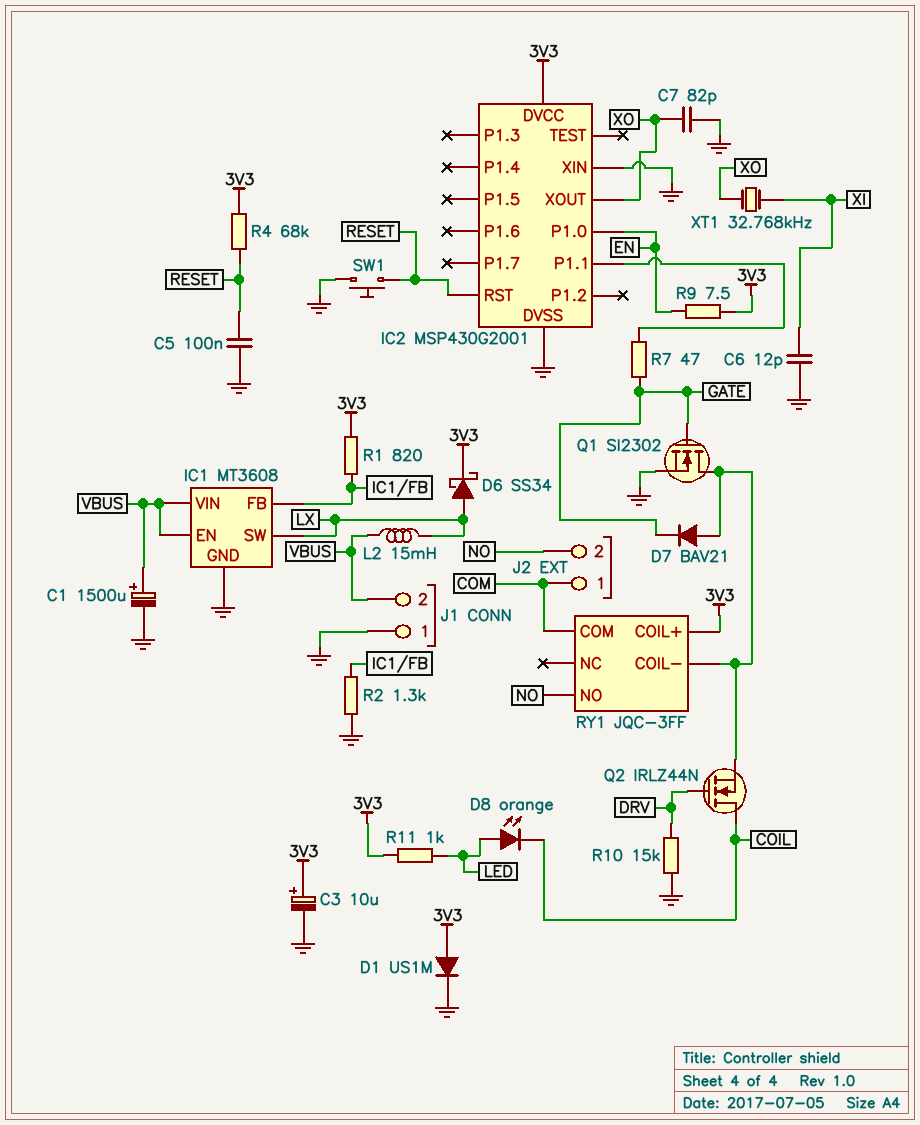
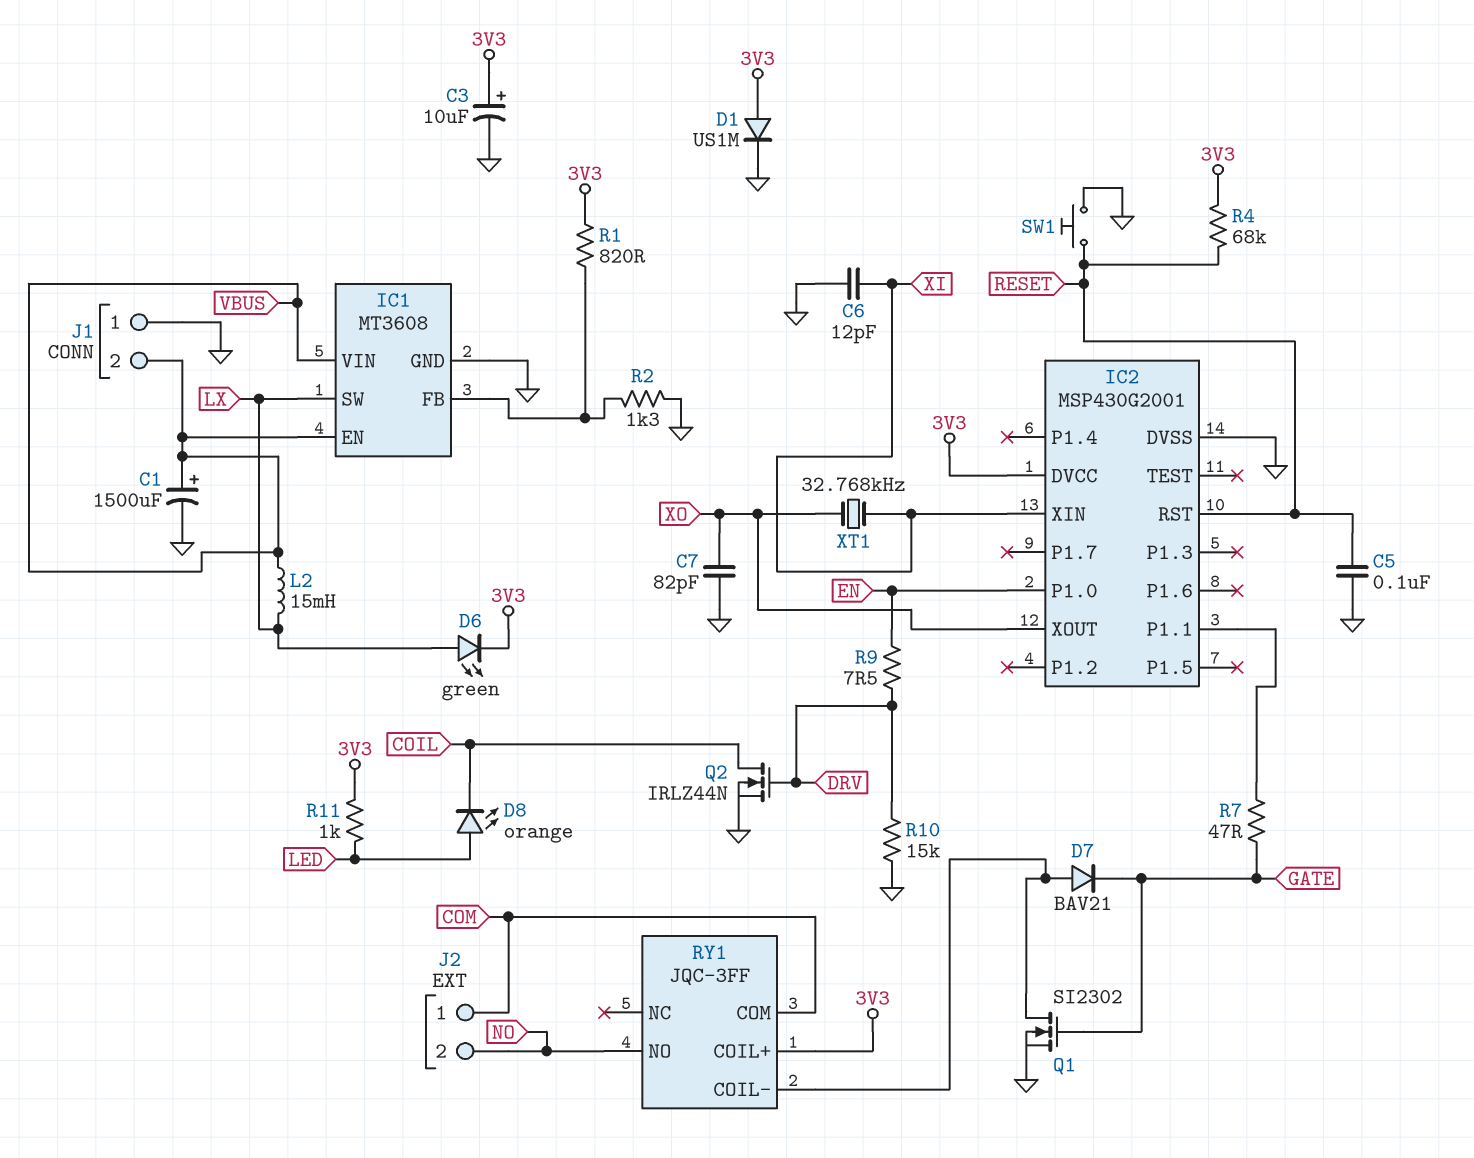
D6: schottky SS34 (A LX, K 3V3) -> LED green (A LX, K 3V3)
IC2 pin XIN: GND -> XI
Q2: NMOS IRLZ44N (G DRV, D COIL, S RY1/COIL-) -> NMOS IRLZ44N (G DRV, D COIL, S GND)
R9: 7.5 (3V3, EN) -> 7.5 (DRV, EN)

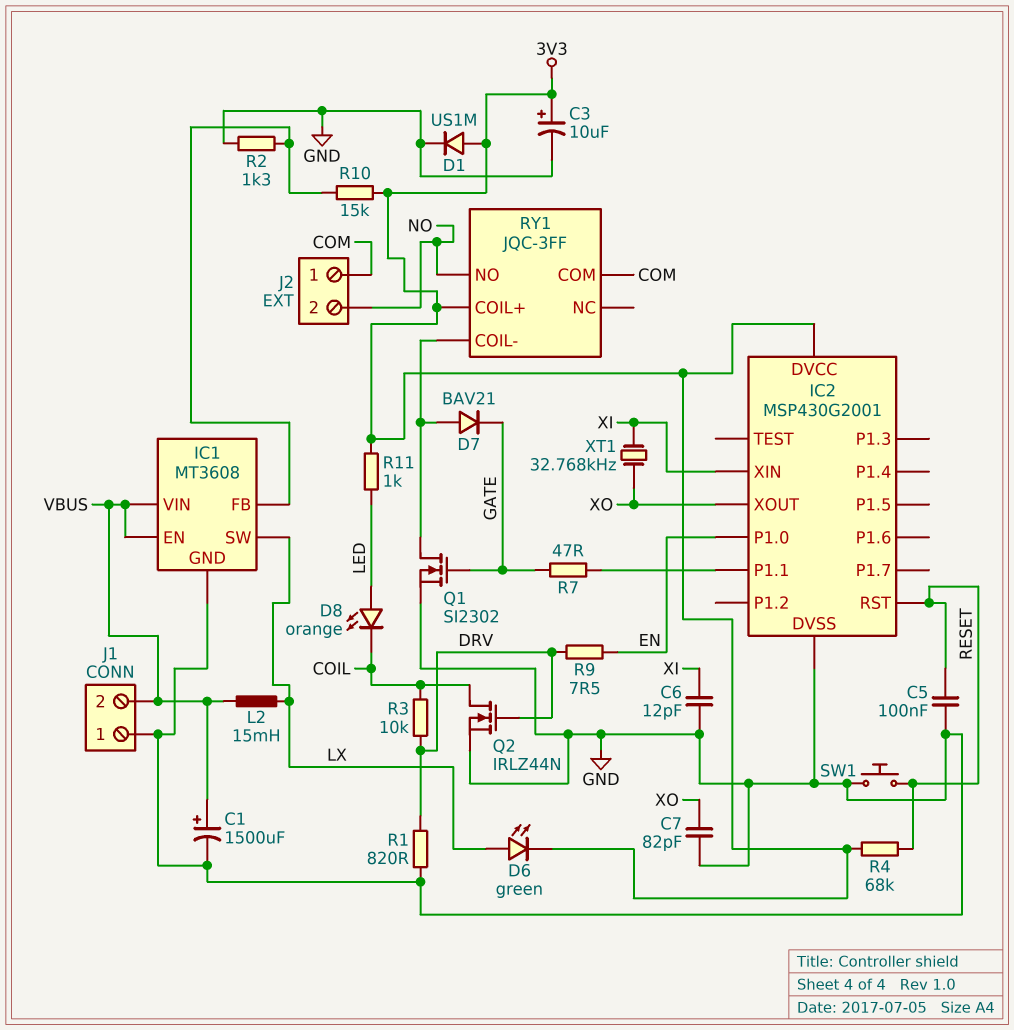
R1: 820 (3V3, IC1/FB) -> 820 (DRV, GND)
R3: none -> 10k (COIL, DRV)
R10: 15k (DRV, GND) -> 15k (3V3, IC1/FB)

